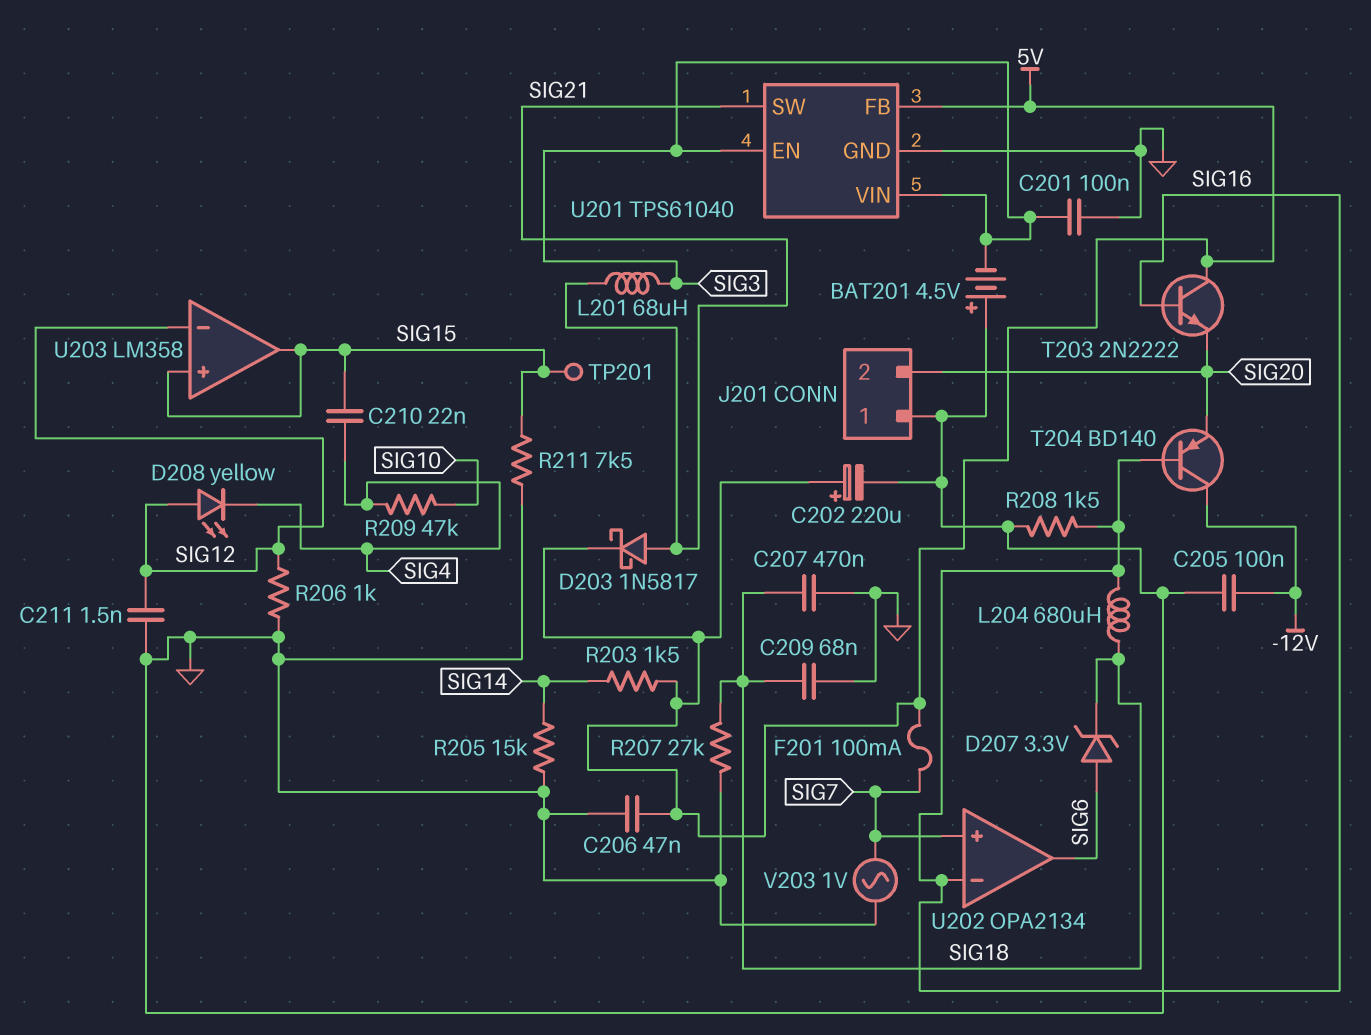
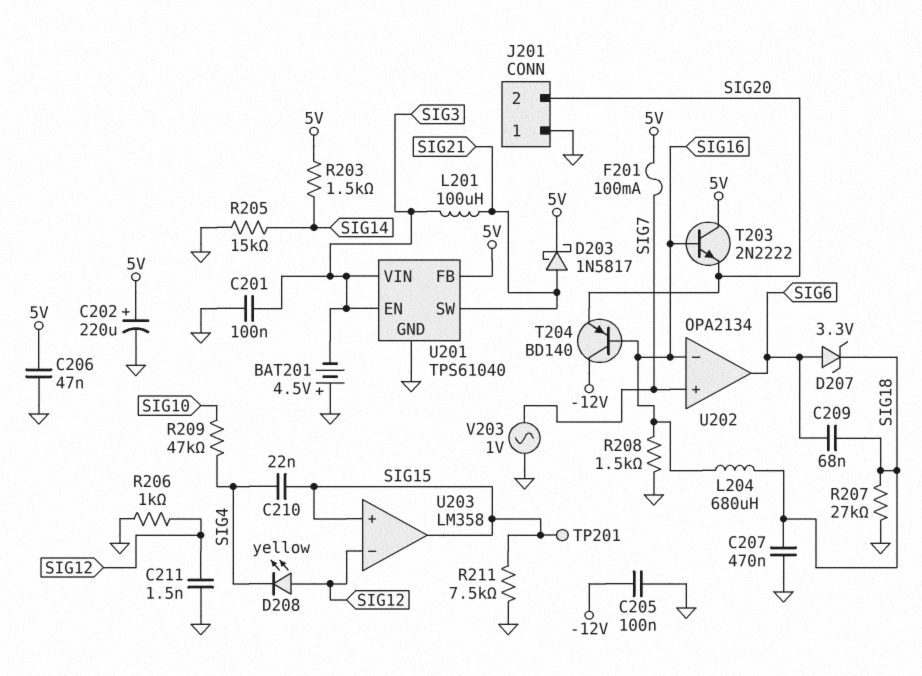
C209: 68nF (GND, SIG18) -> 68nF (SIG6, SIG18)
L201: 68uH (SIG3, SIG21) -> 100uH (SIG3, SIG21)

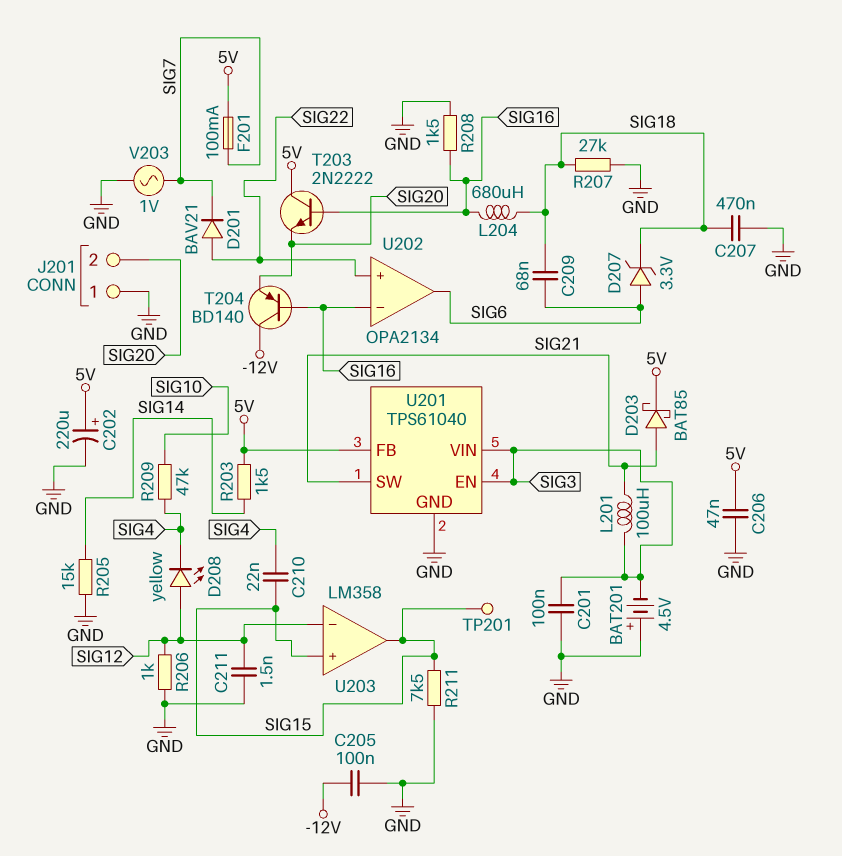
D201: none -> diode BAV21 (A SIG22, K SIG7)
D203: schottky 1N5817 (A SIG21, K 5V) -> schottky BAT85 (A SIG21, K 5V)
U202 pin in+: SIG7 -> SIG22

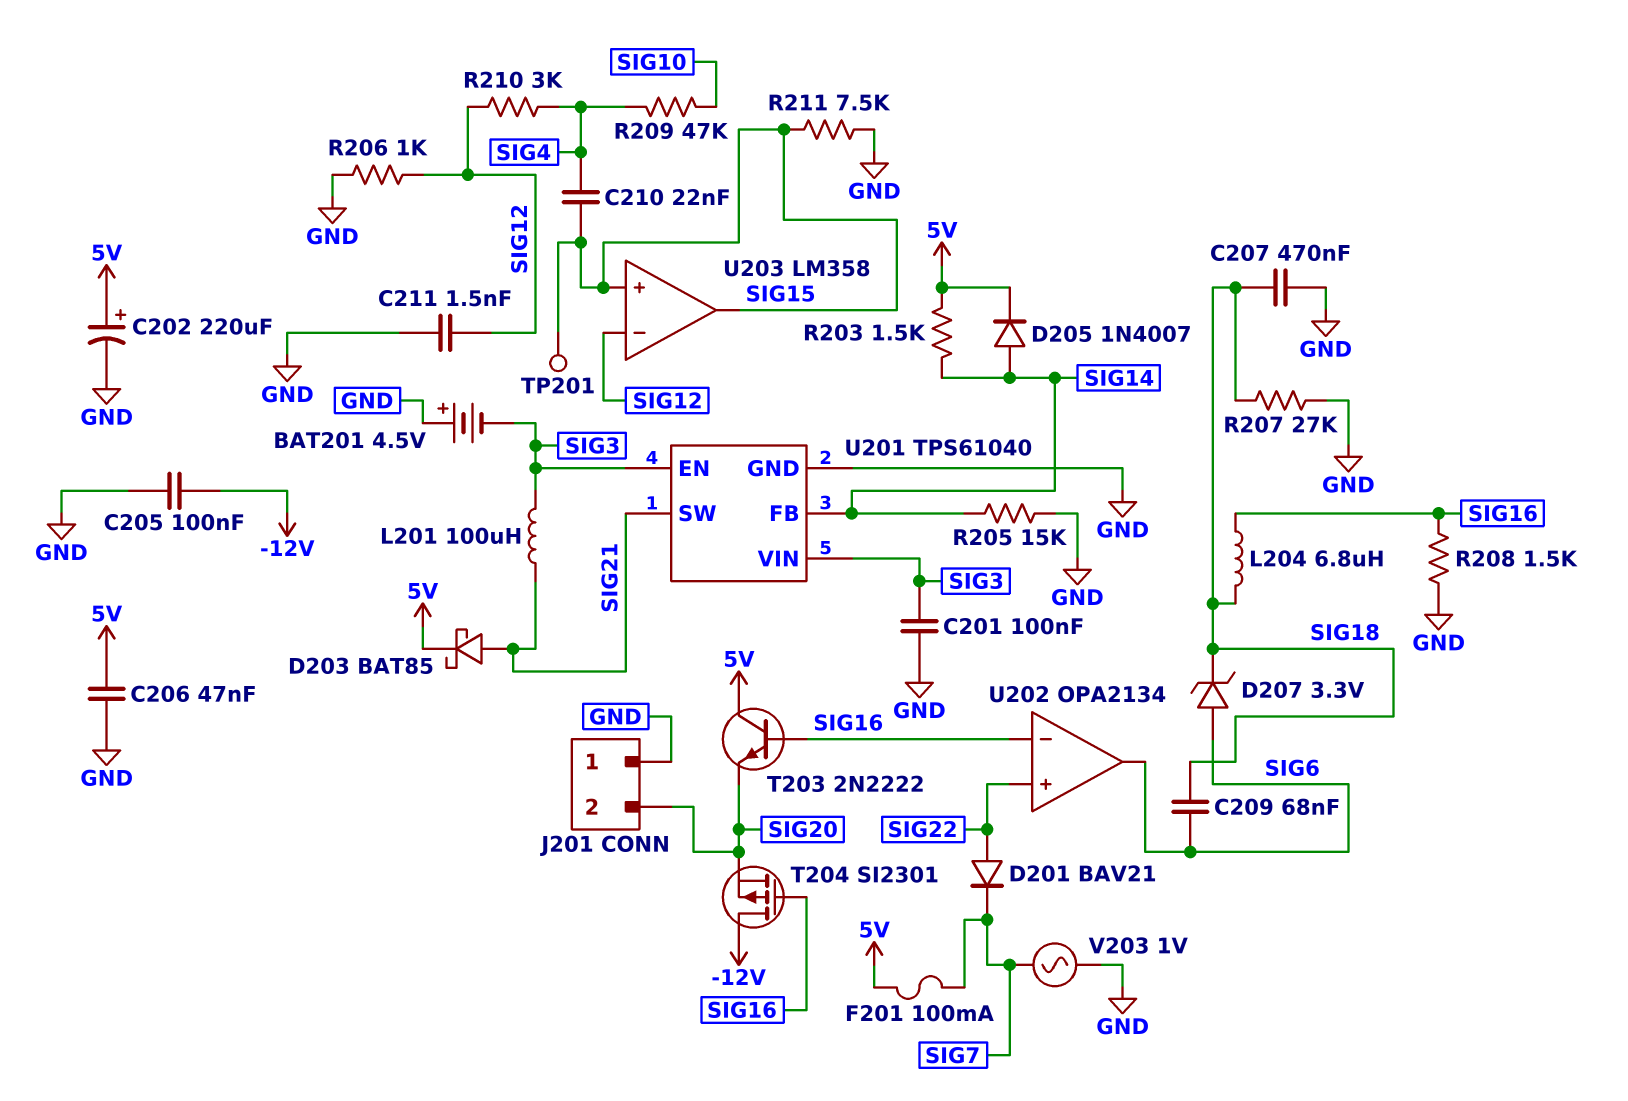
D205: none -> diode 1N4007 (A SIG14, K 5V)
D208: LED yellow (A SIG12, K SIG4) -> none
L204: 680uH (SIG16, SIG18) -> 6.8uH (SIG16, SIG18)
R210: none -> 3k (SIG4, SIG12)
T204: PNP BD140 (B SIG16, C -12V, E SIG20) -> PMOS SI2301 (G SIG16, D -12V, S SIG20)
U201 pin FB: 5V -> SIG14

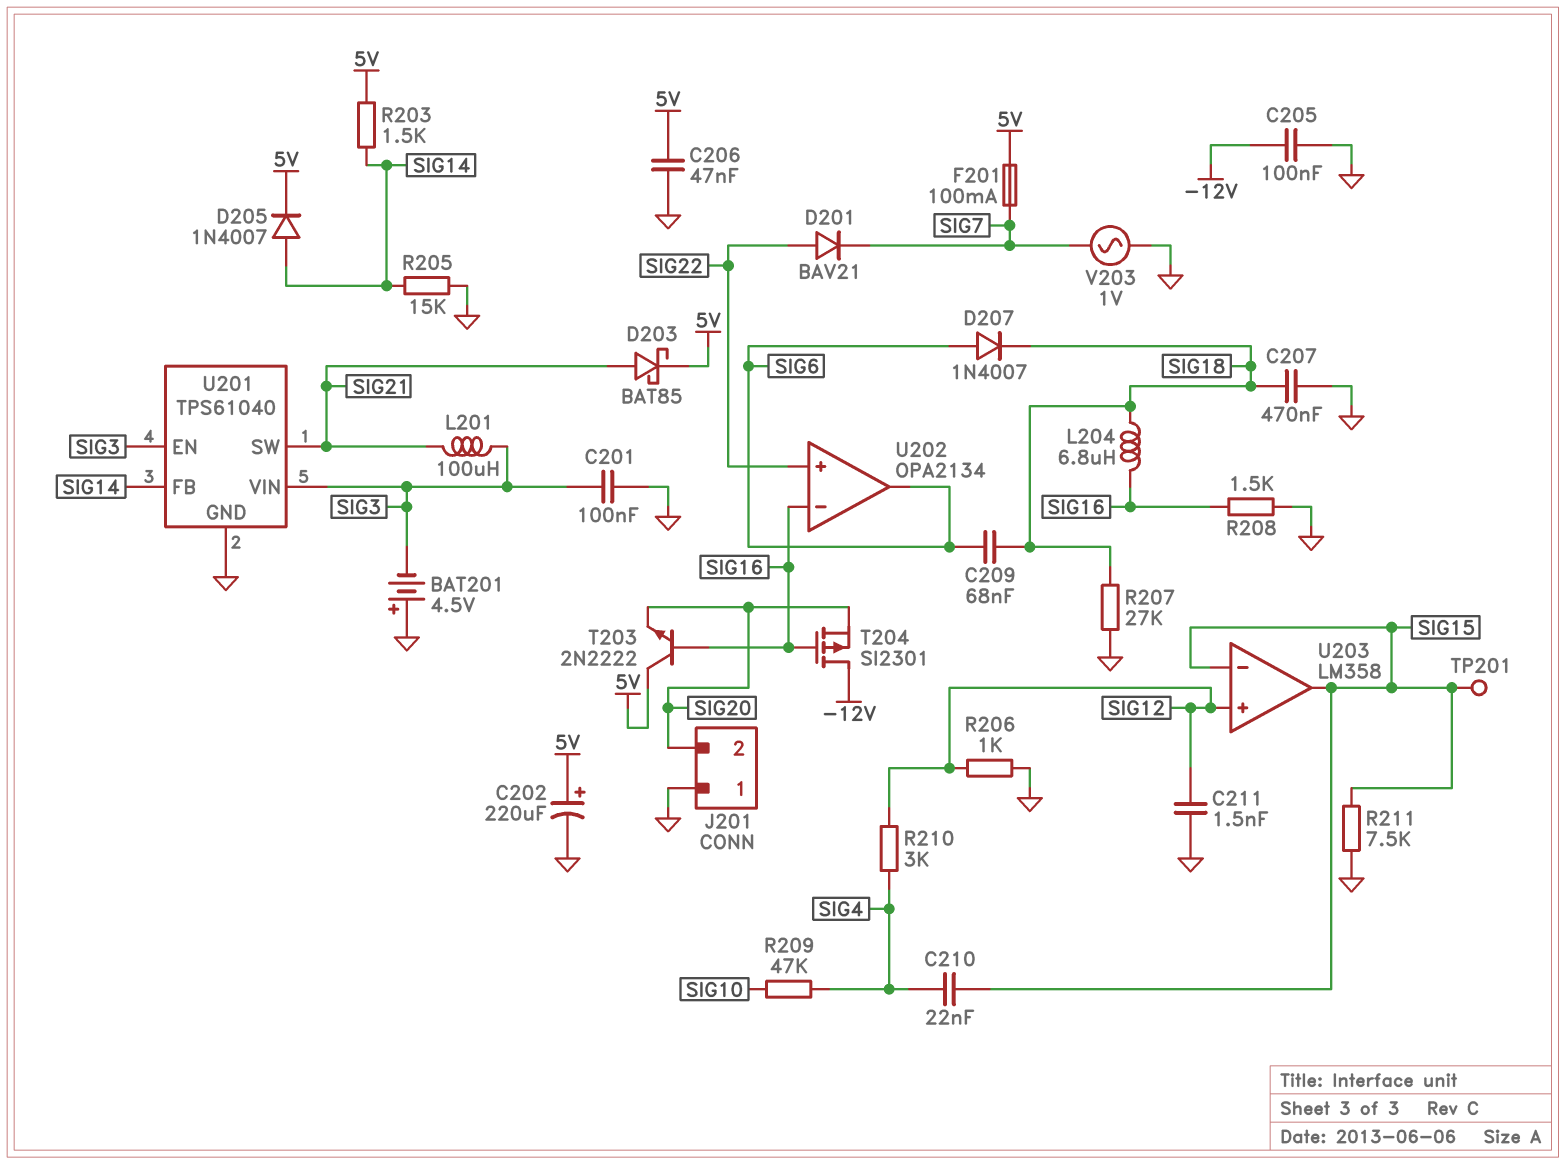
D207: zener 3.3V (A SIG6, K SIG18) -> diode 1N4007 (A SIG6, K SIG18)
U203 pin in+: SIG15 -> SIG12
U203 pin in-: SIG12 -> SIG15

